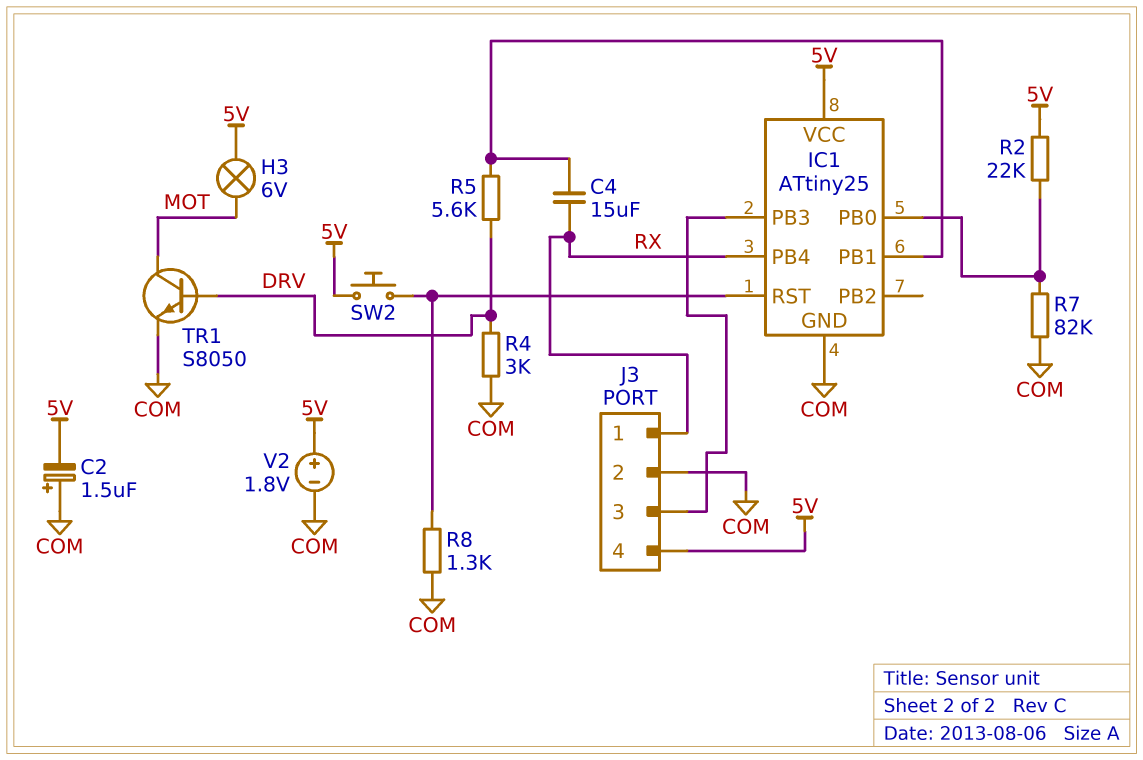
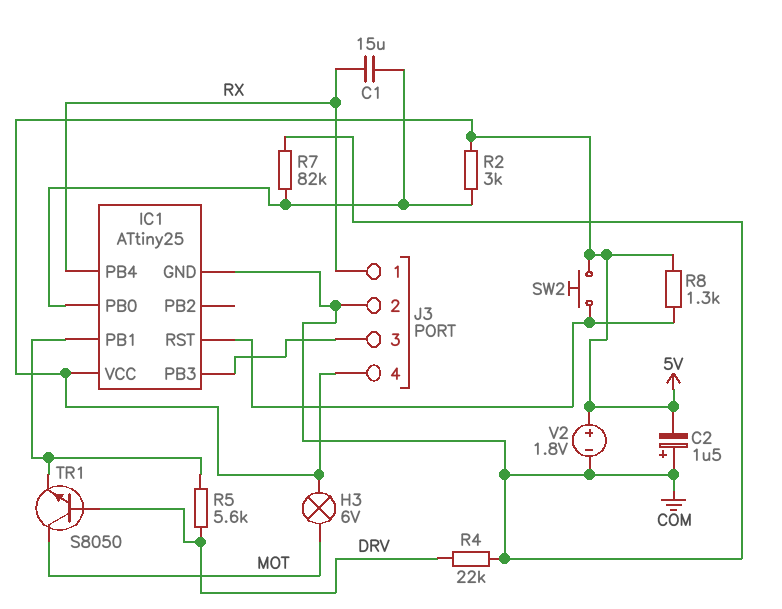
C1: none -> 15uF (IC1/PB0, RX)
C4: 15uF (IC1/PB1, RX) -> none
R2: 22k (5V, IC1/PB0) -> 3k (5V, IC1/PB0)
R4: 3k (COM, DRV) -> 22k (COM, DRV)
R8: 1.3k (COM, IC1/RST) -> 1.3k (5V, IC1/RST)
TR1: NPN S8050 (B DRV, C MOT, E COM) -> NPN S8050 (B DRV, C MOT, E IC1/PB1)

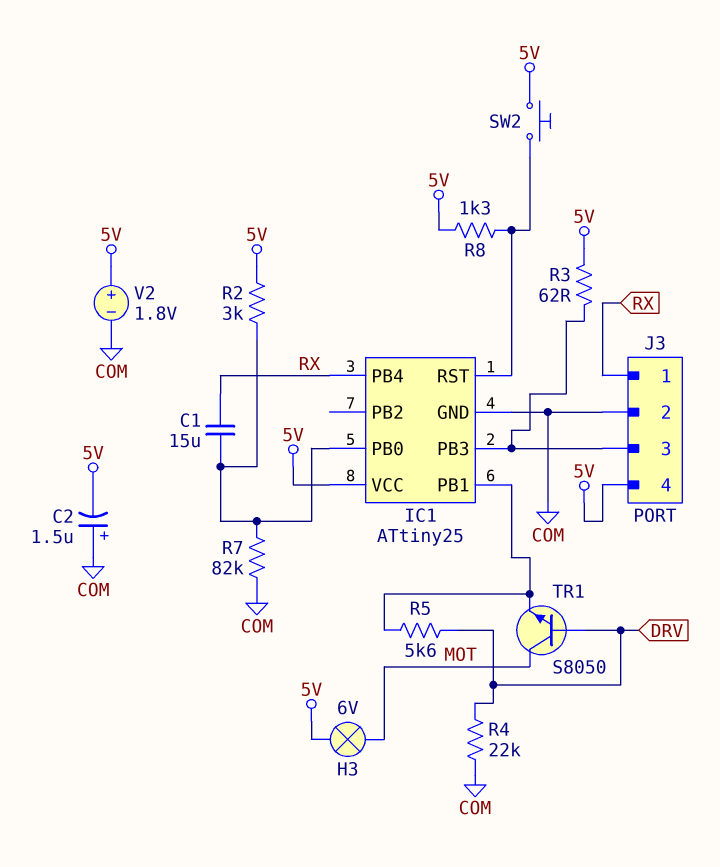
R3: none -> 62 (5V, IC1/PB3)

